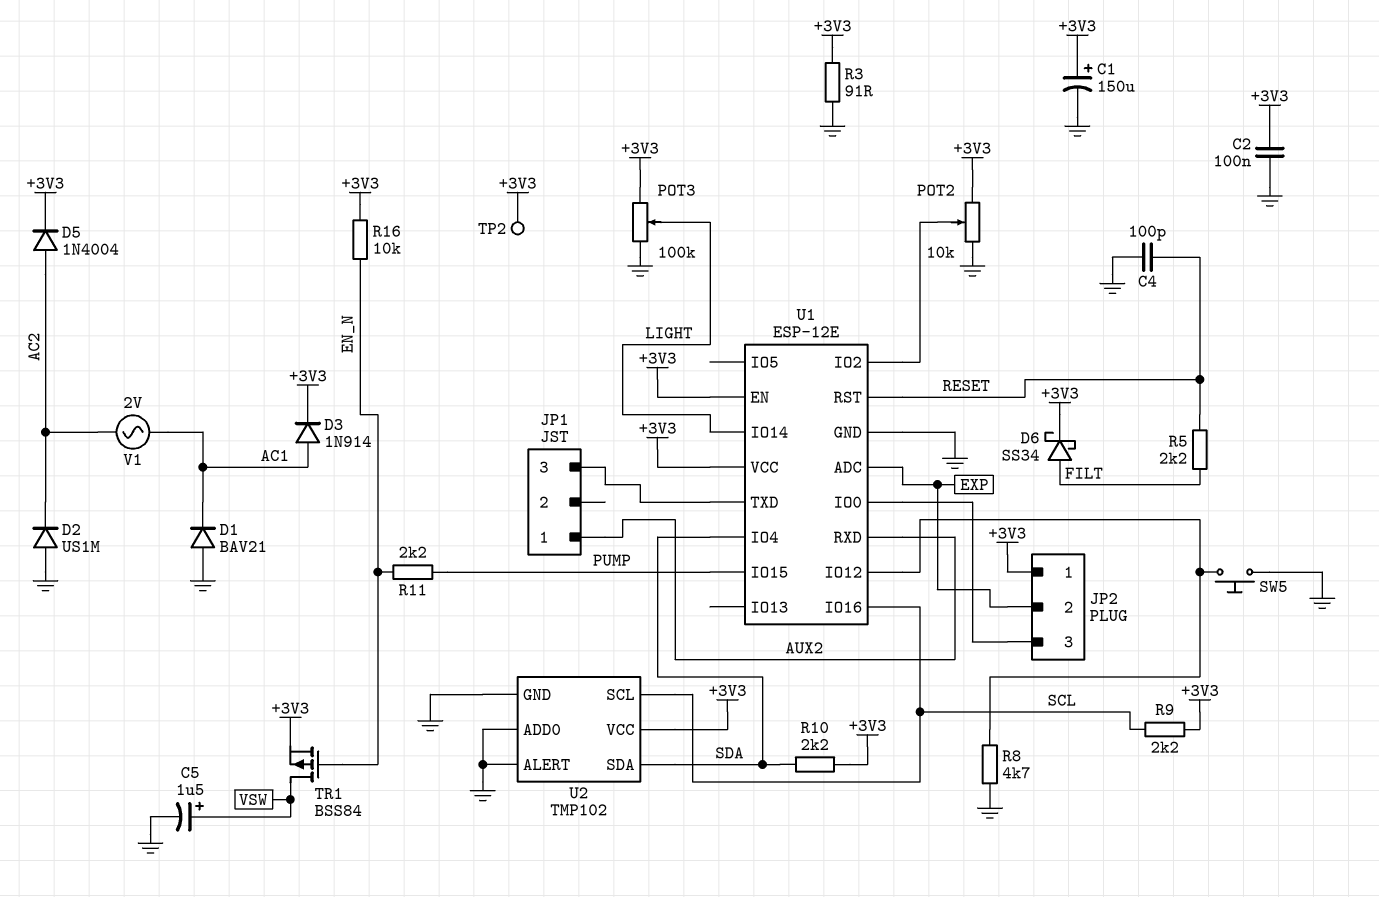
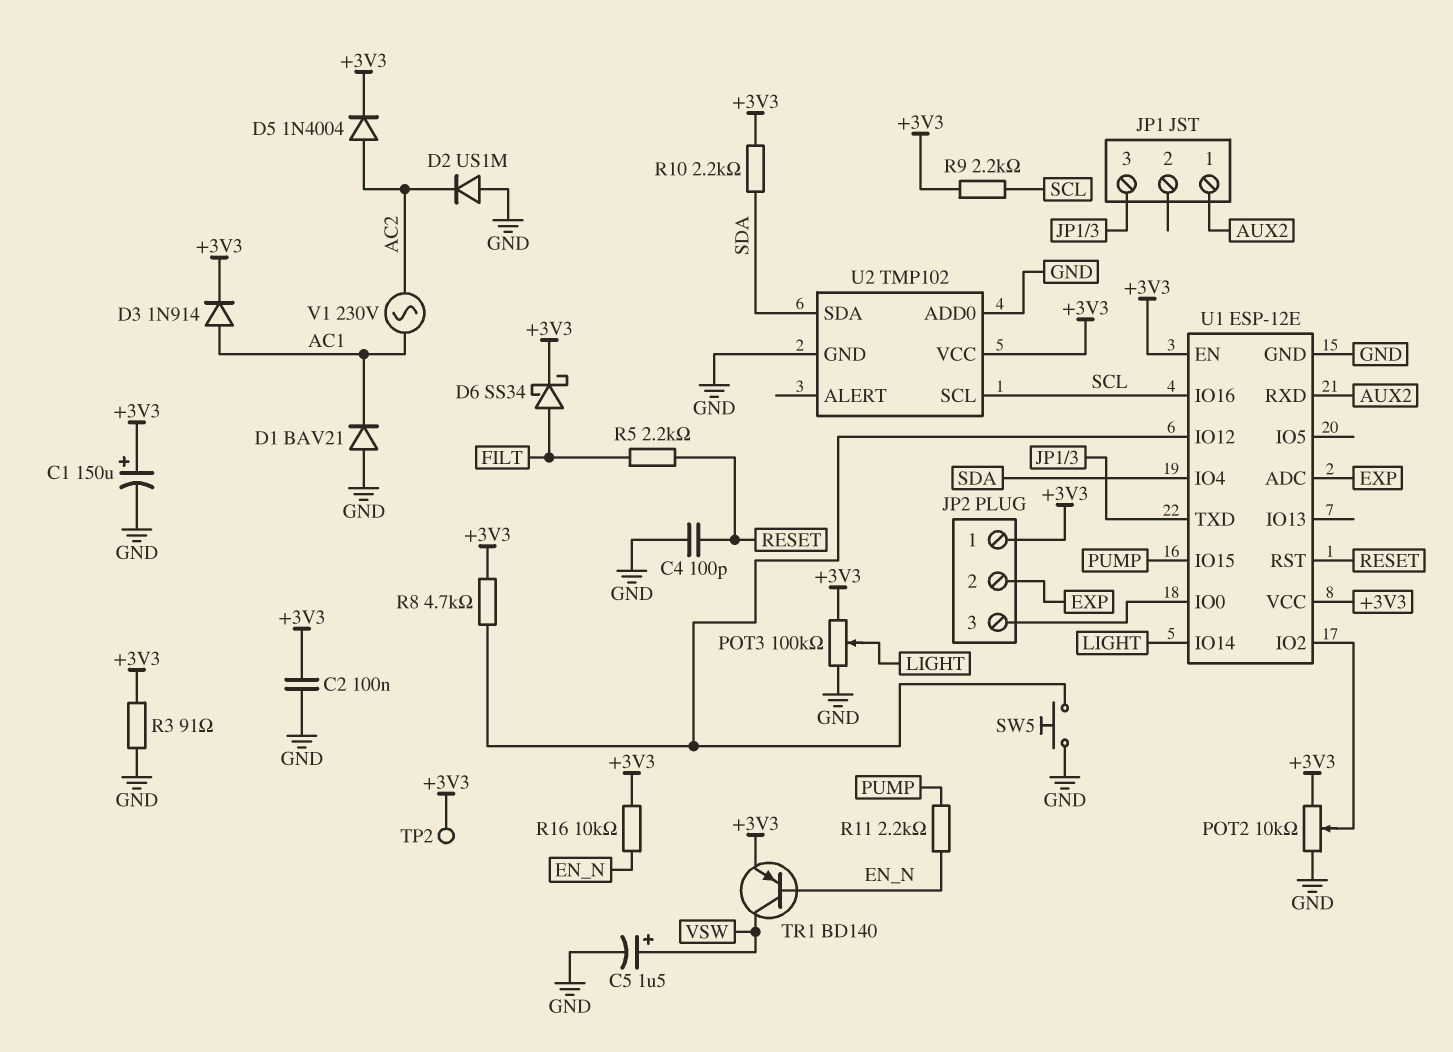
R8: 4.7k (GND, U1/IO12) -> 4.7k (+3V3, U1/IO12)
TR1: PMOS BSS84 (G EN_N, D VSW, S +3V3) -> PNP BD140 (B EN_N, C VSW, E +3V3)
U2 pin ALERT: GND -> none
V1: AC 2V (AC1, AC2) -> AC 230V (AC1, AC2)

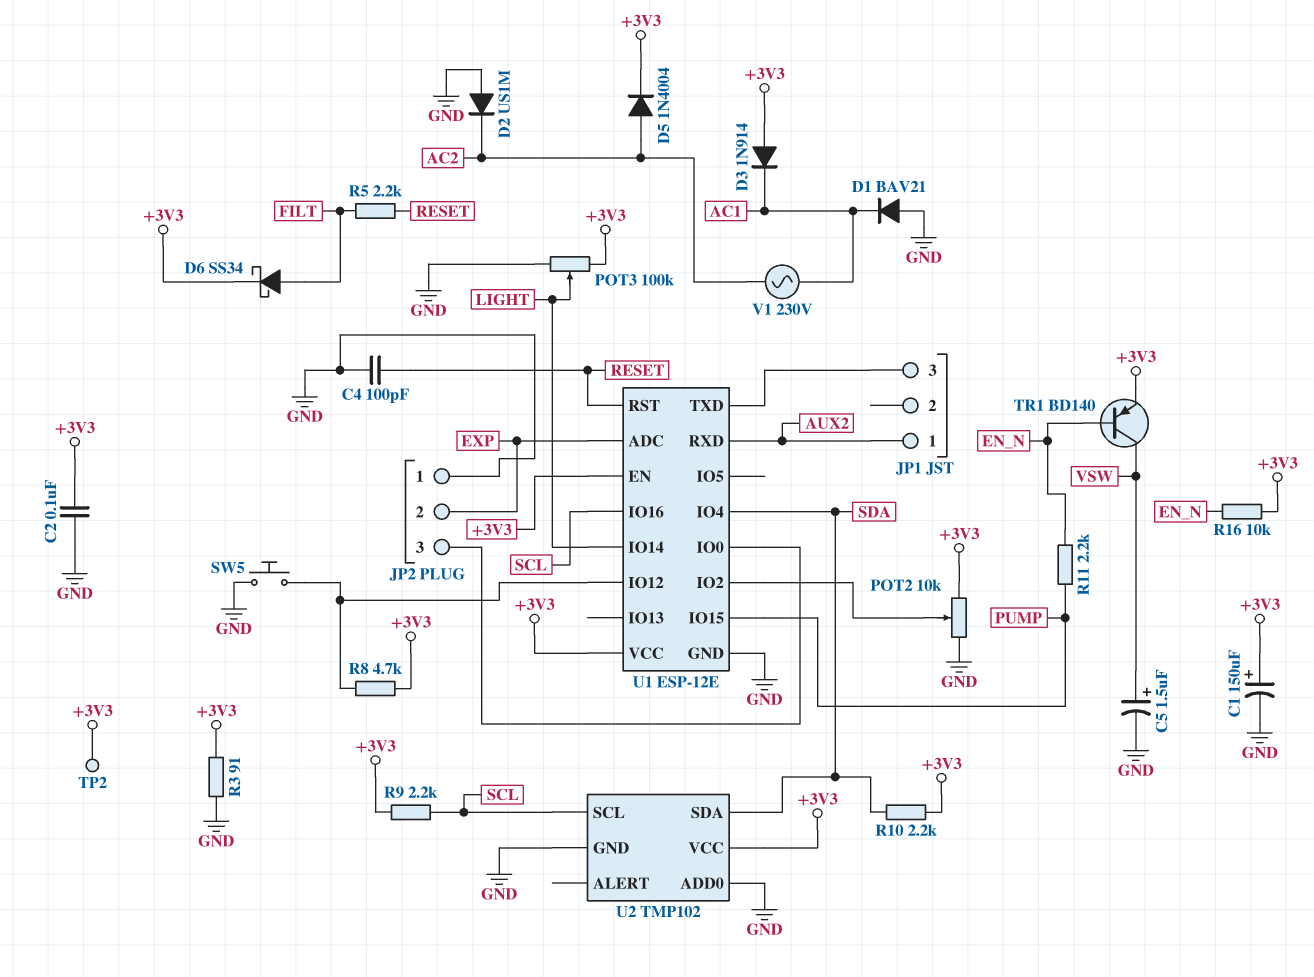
D3: diode 1N914 (A AC1, K +3V3) -> diode 1N914 (A +3V3, K AC1)
JP2 pin 1: +3V3 -> GND

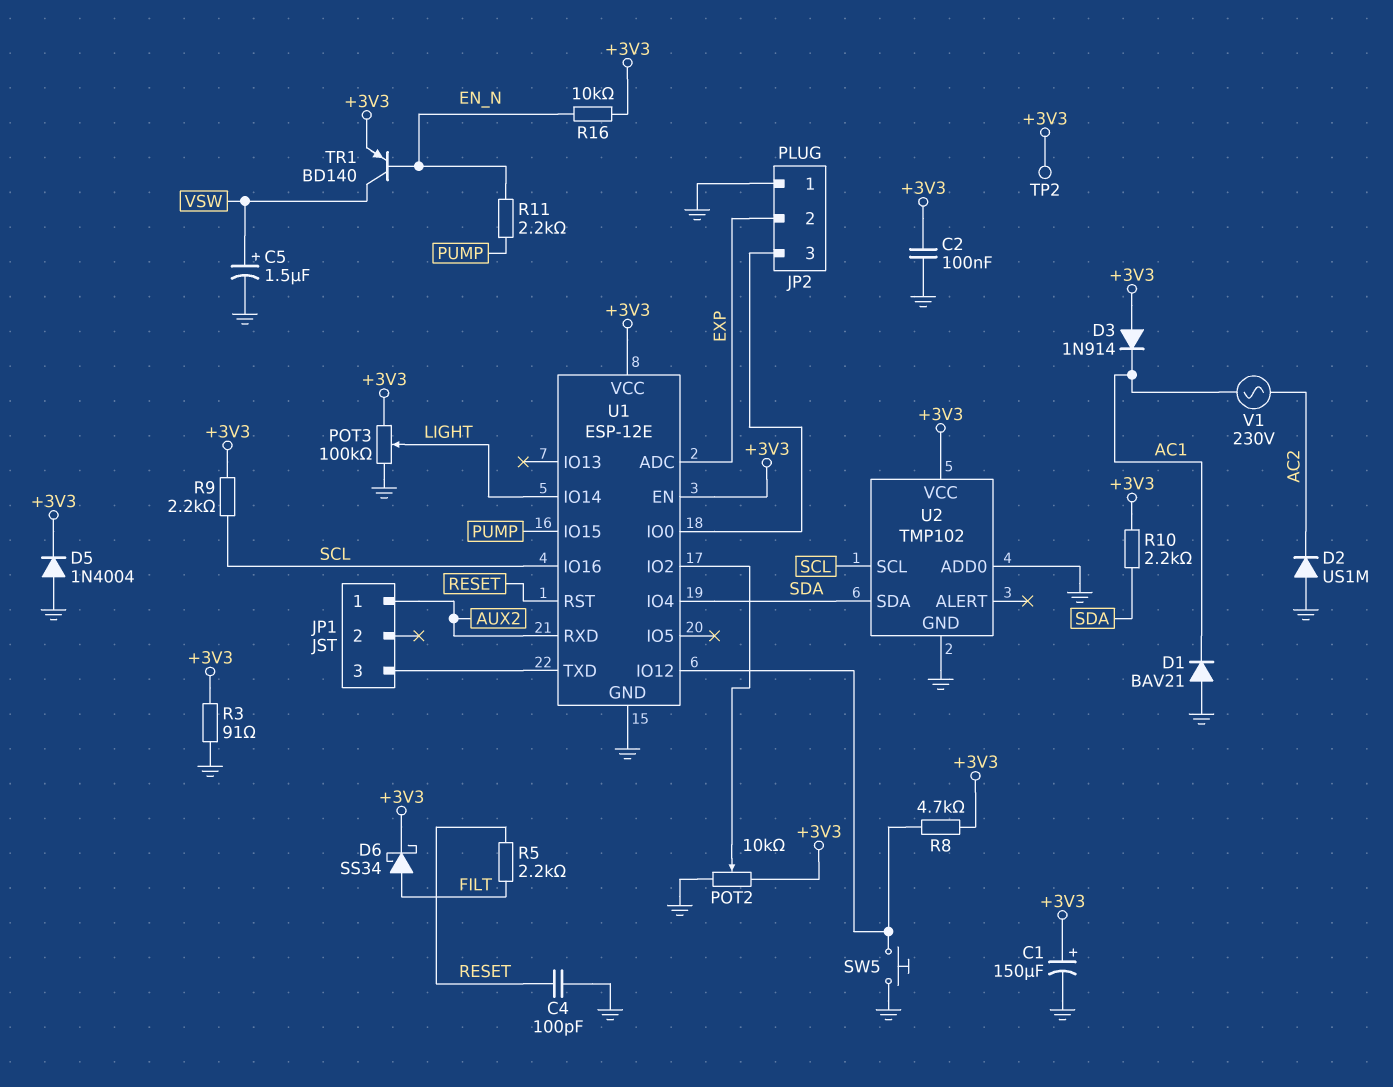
D5: diode 1N4004 (A AC2, K +3V3) -> diode 1N4004 (A GND, K +3V3)

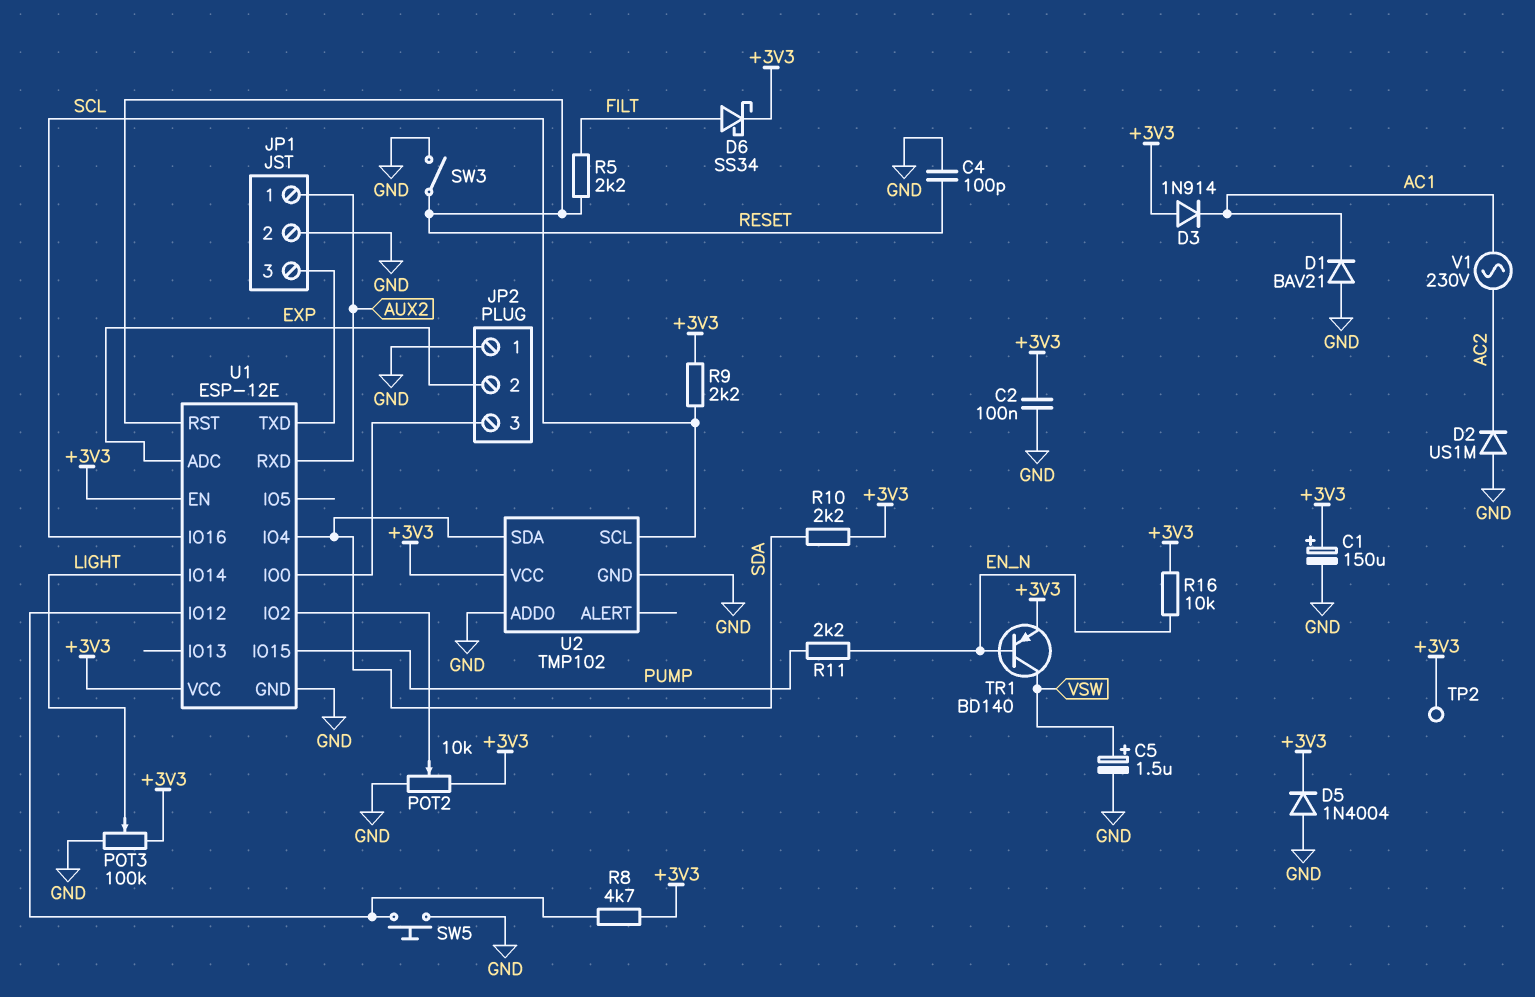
JP1 pin 2: none -> GND
R3: 91 (+3V3, GND) -> none
SW3: none -> switch (GND, RESET)

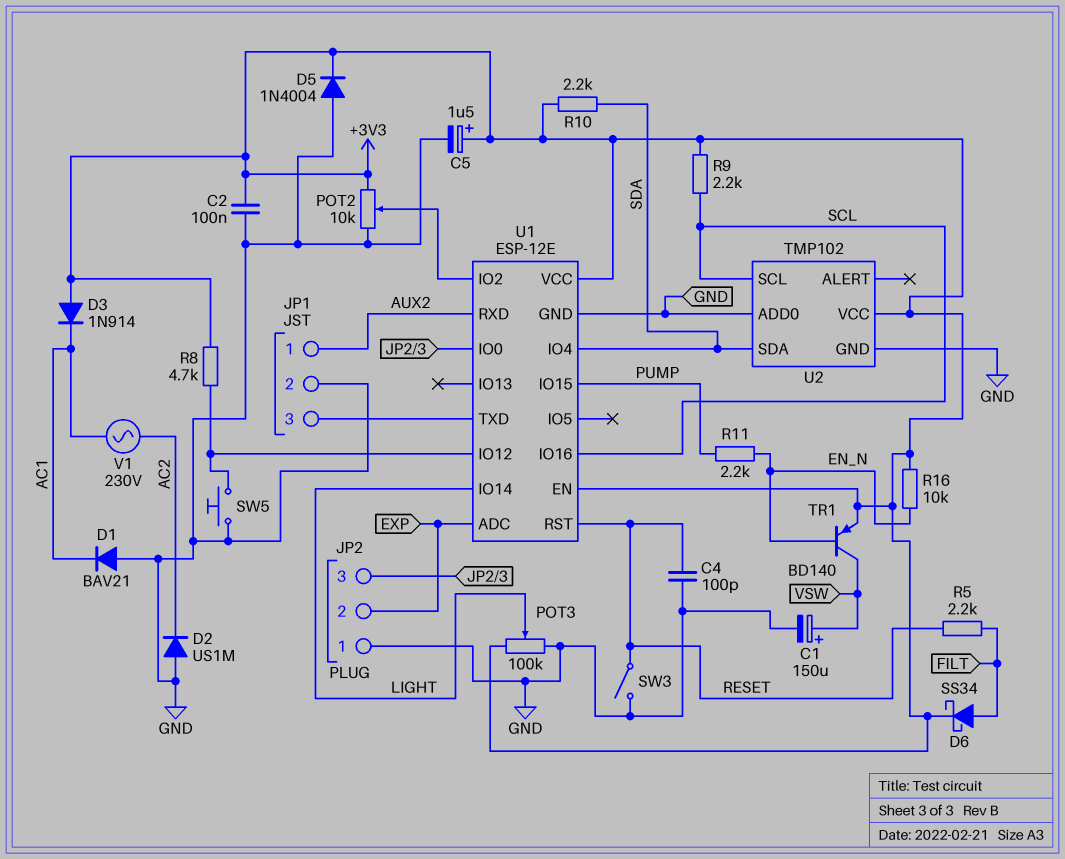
C1: 150uF (plus +3V3, minus GND) -> 150uF (plus VSW, minus GND)
C5: 1.5uF (plus VSW, minus GND) -> 1.5uF (plus +3V3, minus GND)
TP2: test point (+3V3) -> none

